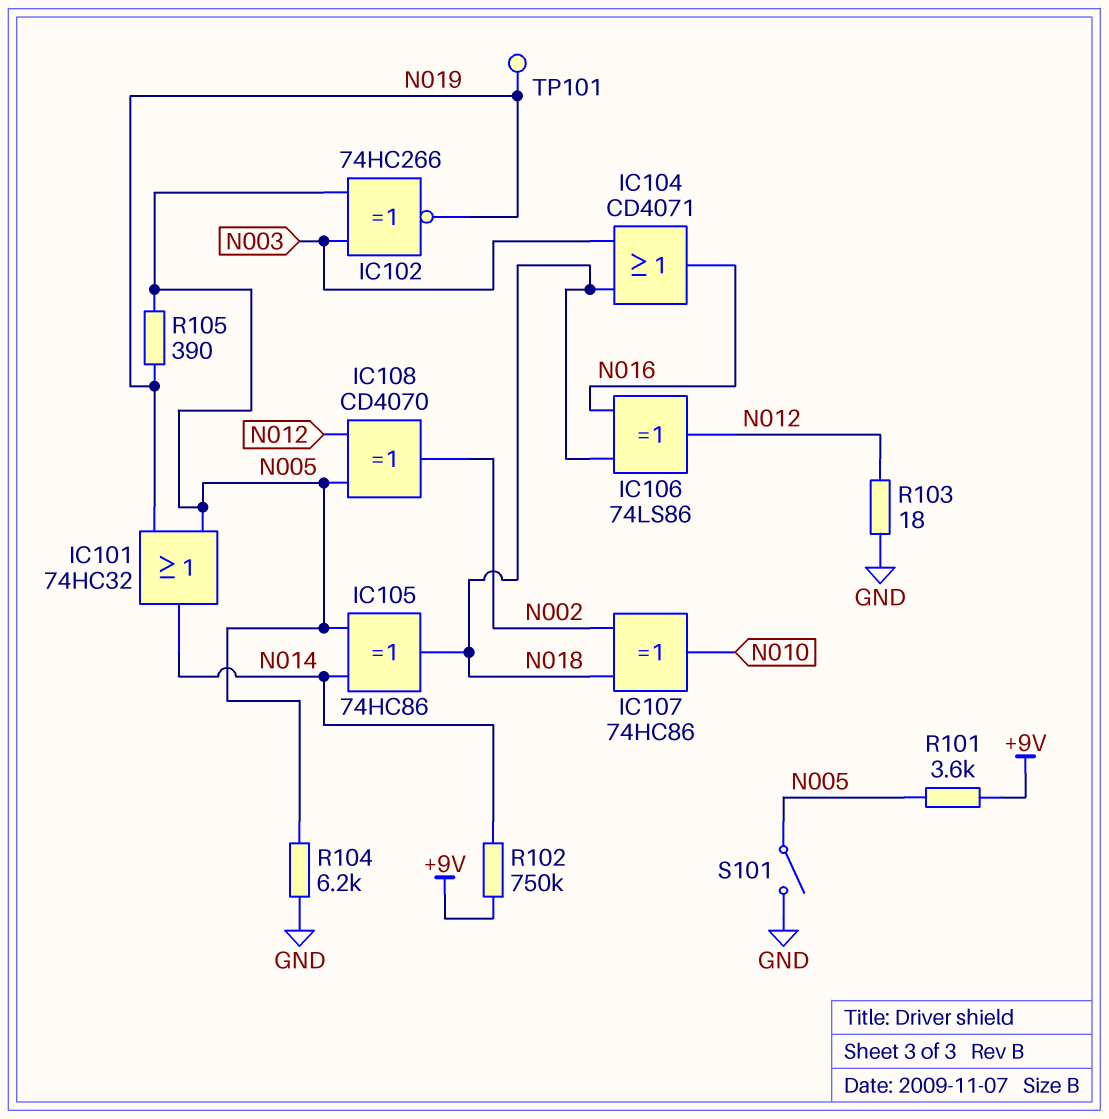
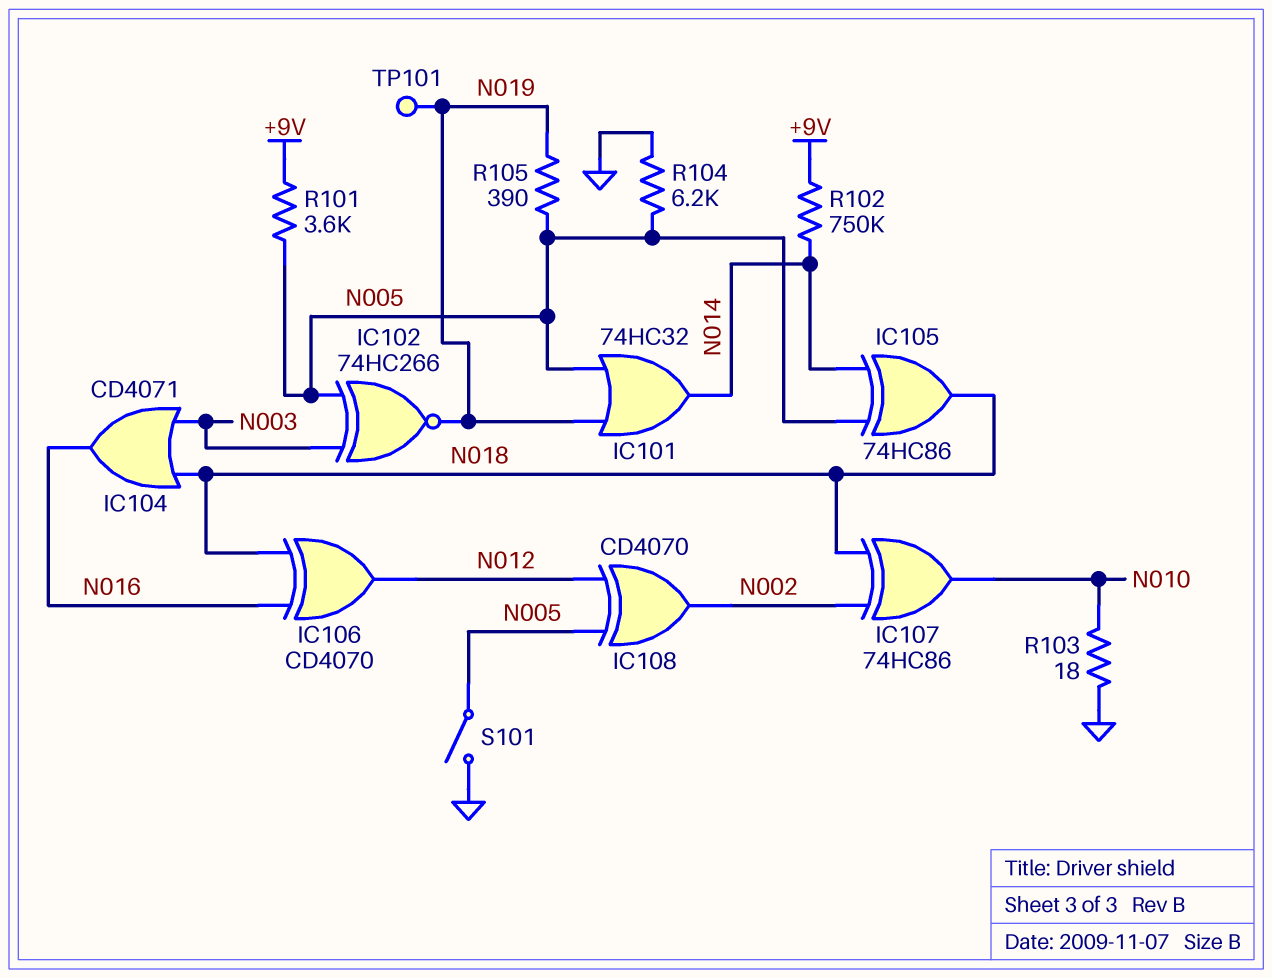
IC106: XOR 74LS86 (in N016, in N018, out N012) -> XOR CD4070 (in N016, in N018, out N012)
R103: 18 (GND, N012) -> 18 (GND, N010)

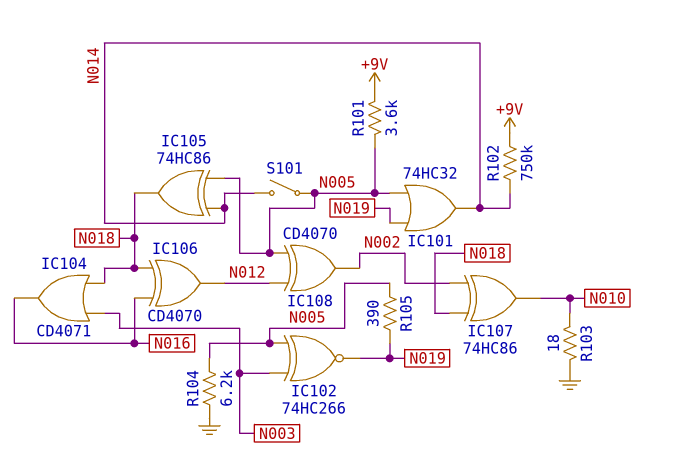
S101: switch (GND, N005) -> switch (N005, N014)
TP101: test point (N019) -> none

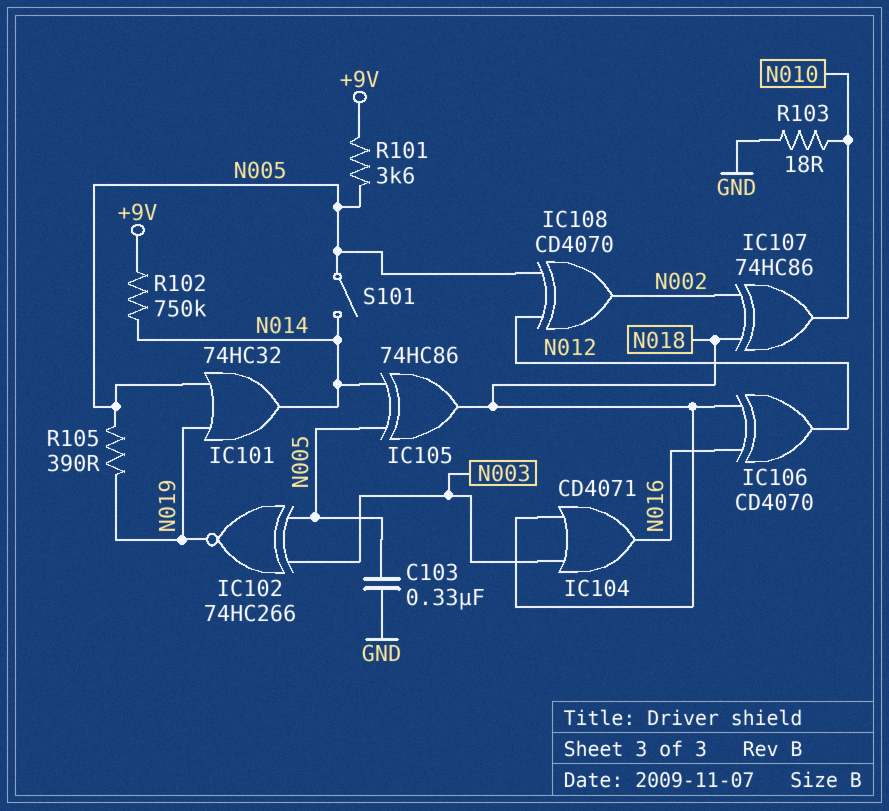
C103: none -> 330nF (GND, N005)
R104: 6.2k (GND, N005) -> none

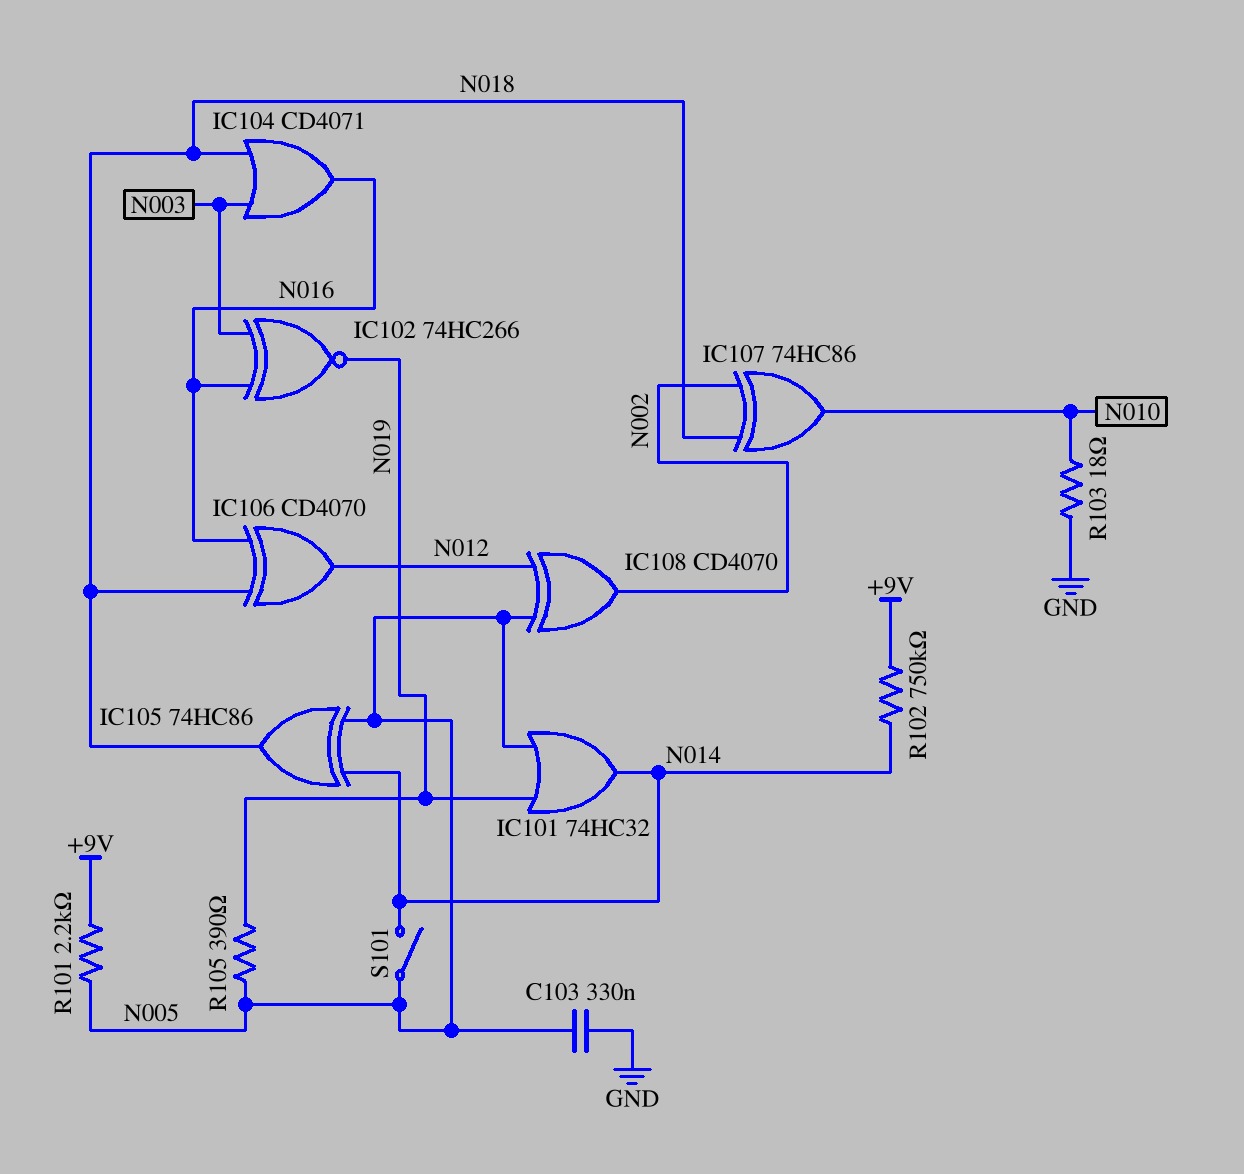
IC102: XNOR 74HC266 (in N003, in N005, out N019) -> XNOR 74HC266 (in N003, in N016, out N019)
R101: 3.6k (+9V, N005) -> 2.2k (+9V, N005)

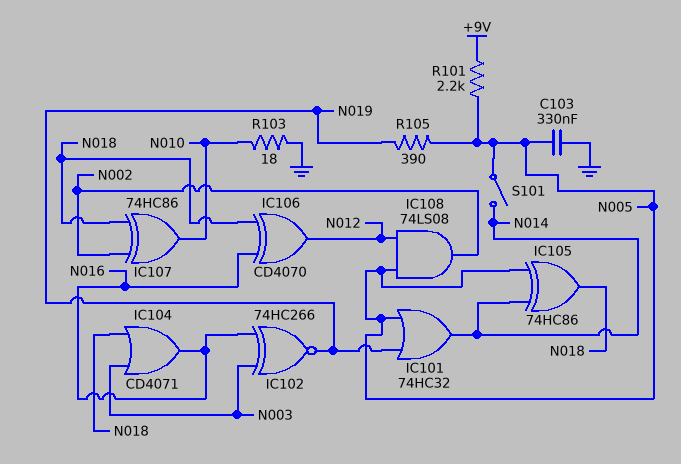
IC108: XOR CD4070 (in N005, in N012, out N002) -> AND 74LS08 (in N005, in N012, out N002)
R102: 750k (+9V, N014) -> none

